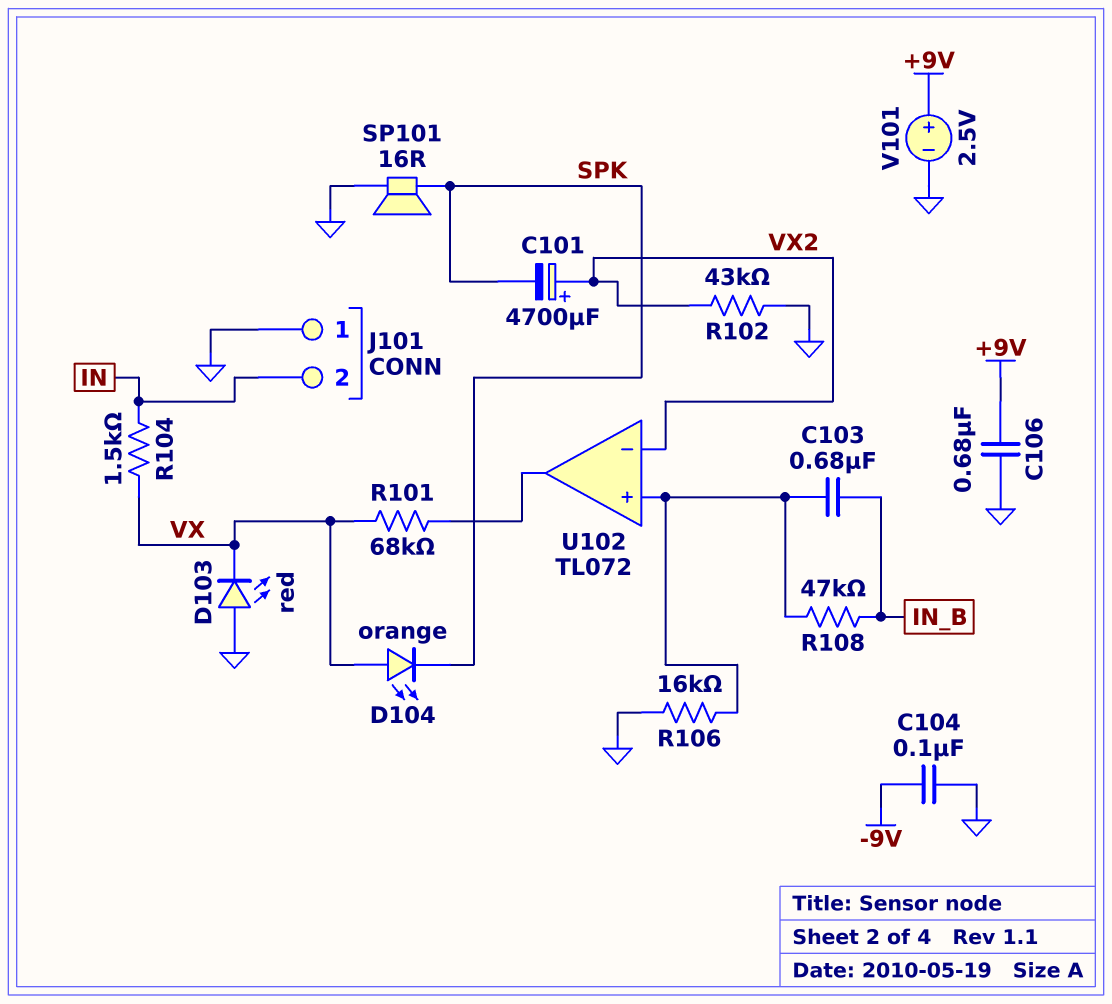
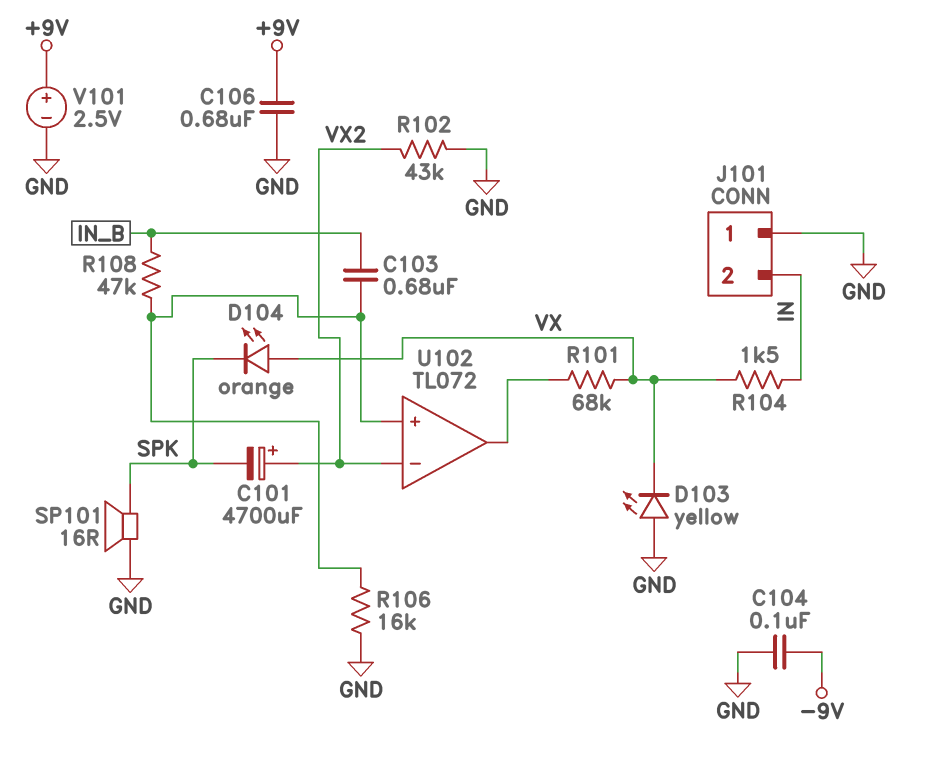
D103: LED red (A GND, K VX) -> LED yellow (A GND, K VX)

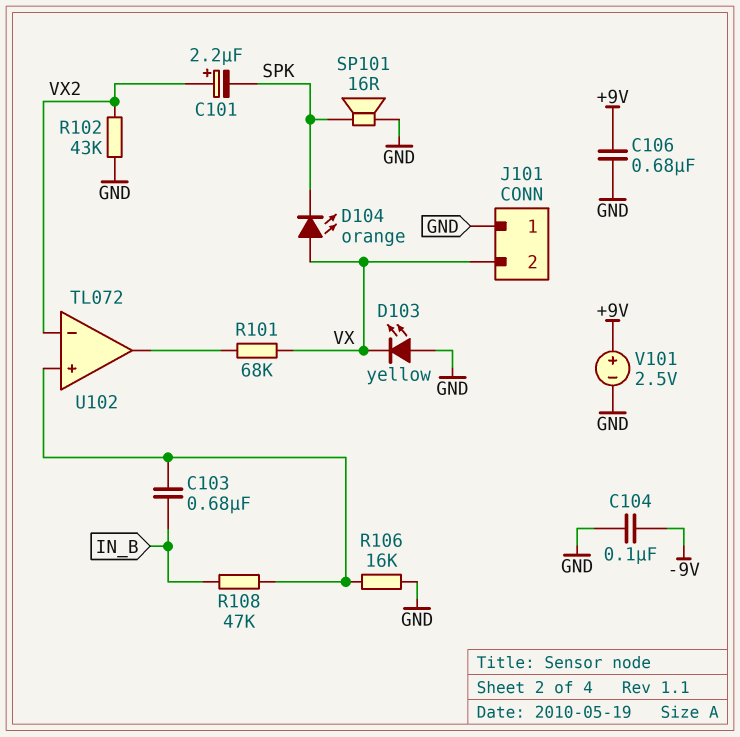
C101: 4700uF (plus VX2, minus SPK) -> 2.2uF (plus VX2, minus SPK)
J101 pin 2: IN -> VX
R104: 1.5k (IN, VX) -> none

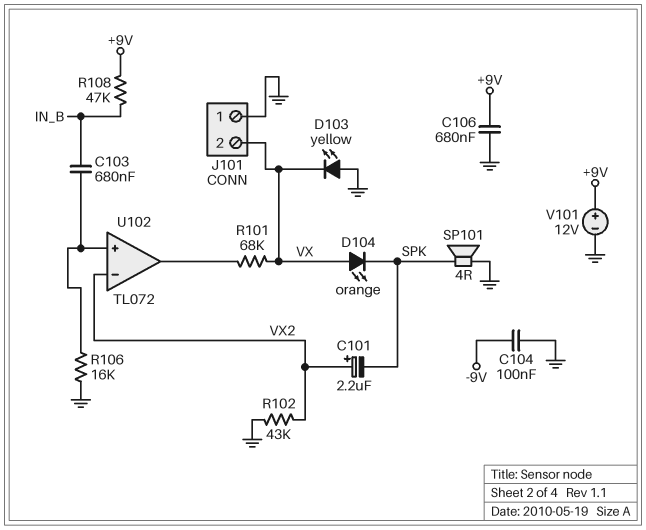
R108: 47k (IN_B, U102/in+) -> 47k (+9V, IN_B)
SP101: speaker 16R (GND, SPK) -> speaker 4R (GND, SPK)
V101: 2.5V (plus +9V, minus GND) -> 12V (plus +9V, minus GND)

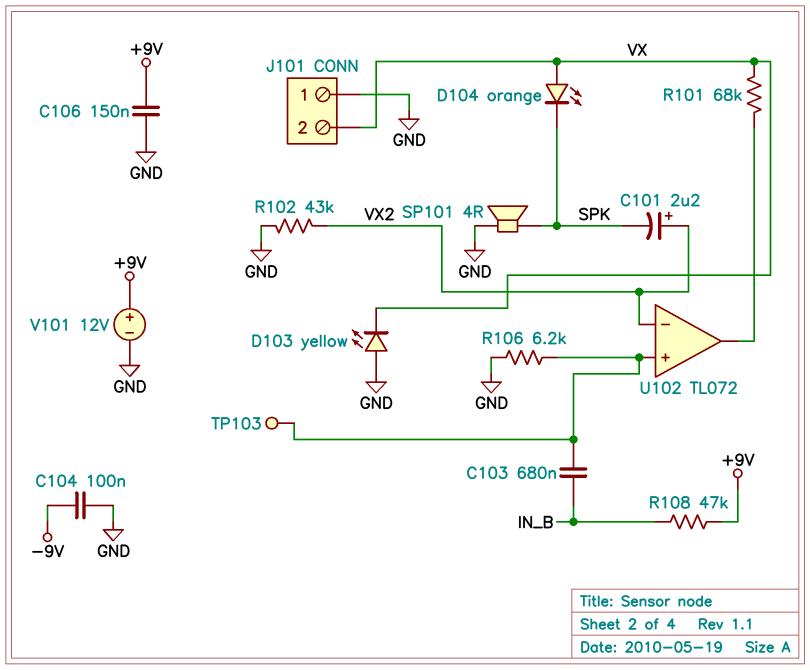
C106: 680nF (+9V, GND) -> 150nF (+9V, GND)
R106: 16k (GND, U102/in+) -> 6.2k (GND, U102/in+)
TP103: none -> test point (U102/in+)

